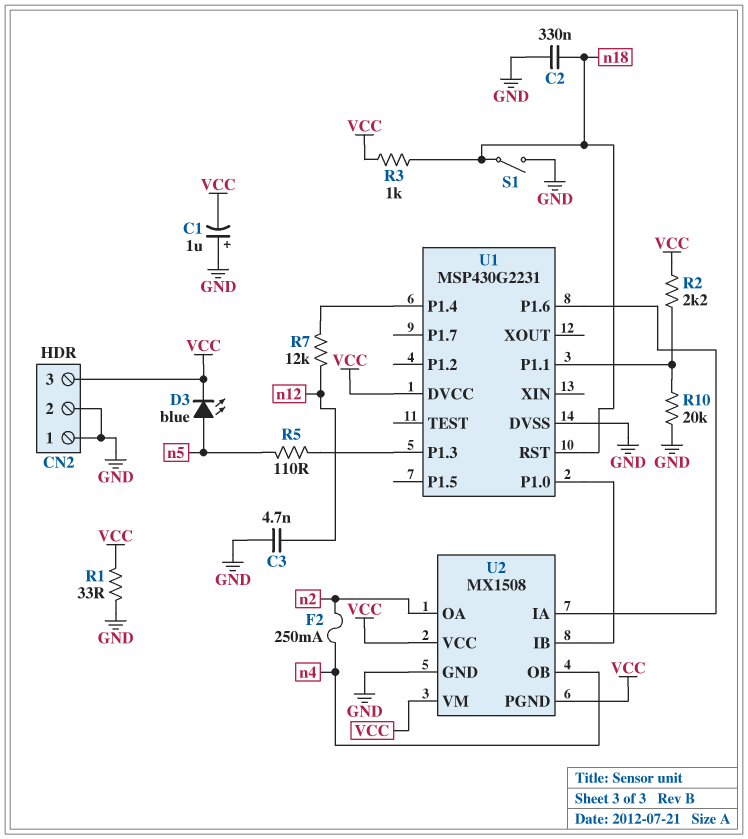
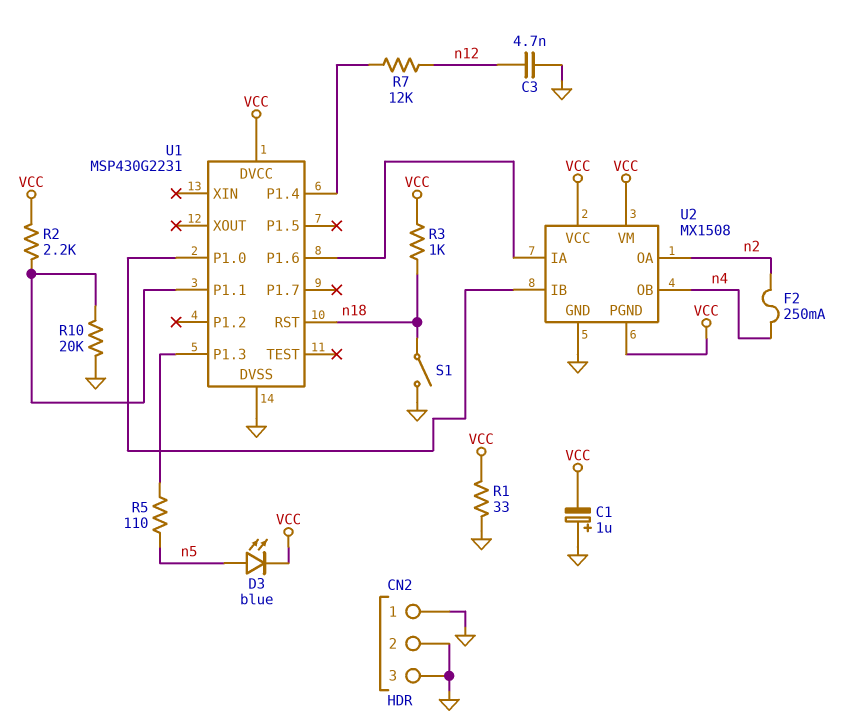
C2: 330nF (GND, n18) -> none
CN2 pin 3: VCC -> GND

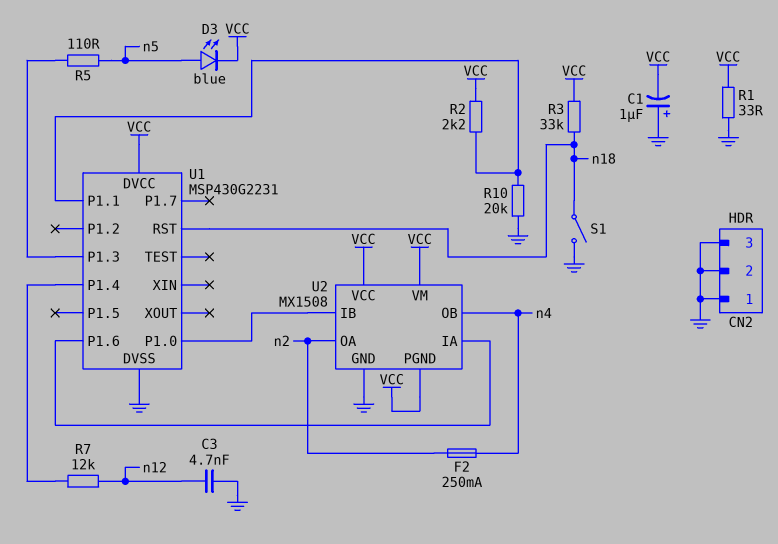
R3: 1k (VCC, n18) -> 33k (VCC, n18)

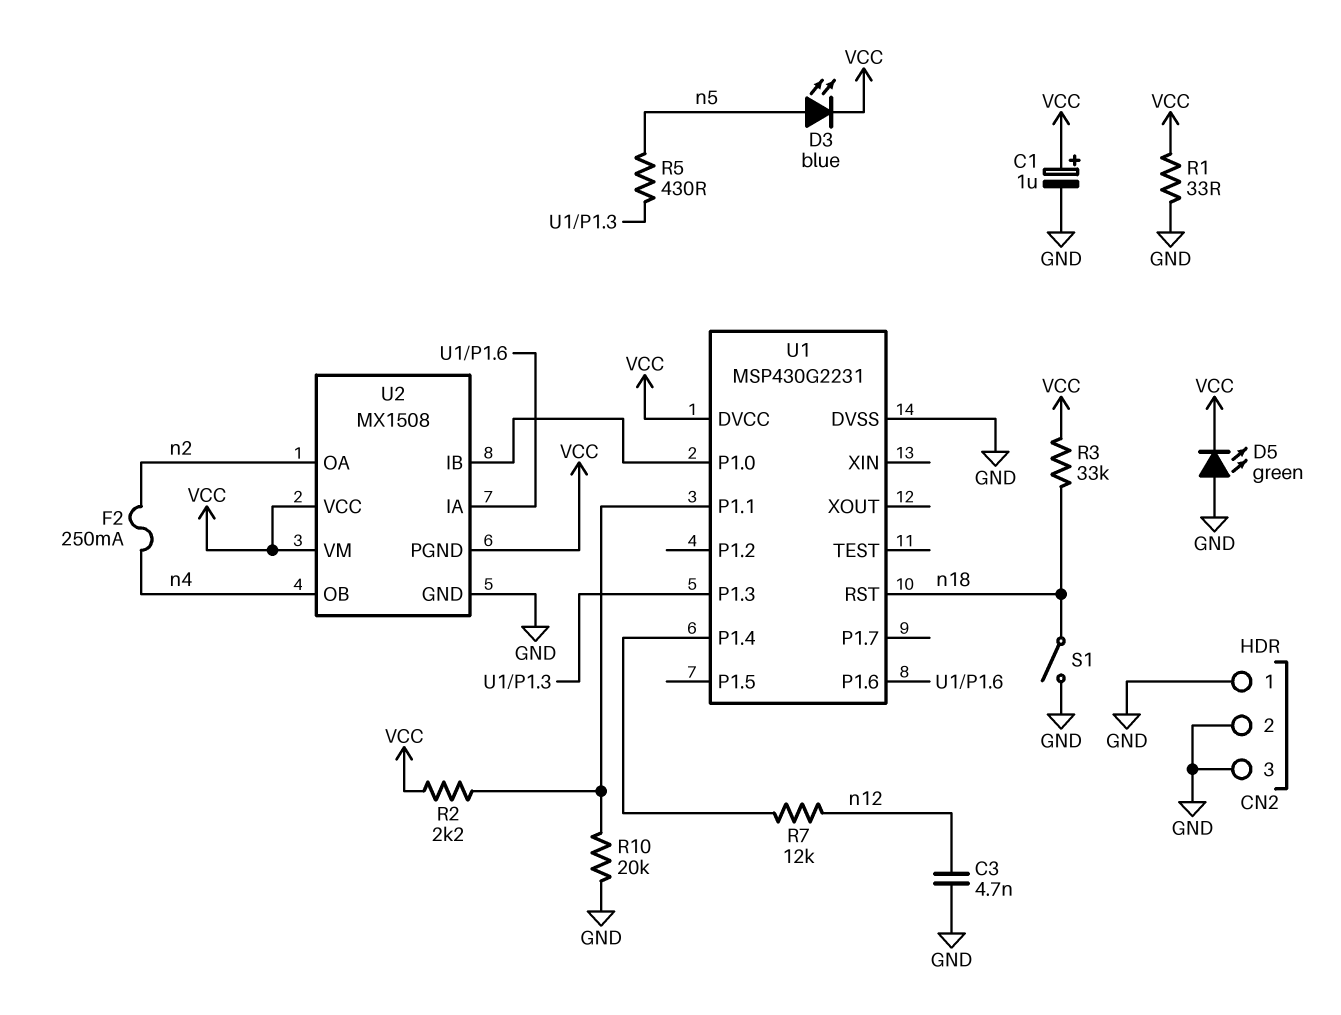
C1: 1uF (plus GND, minus VCC) -> 1uF (plus VCC, minus GND)
D5: none -> LED green (A GND, K VCC)
R5: 110 (U1/P1.3, n5) -> 430 (U1/P1.3, n5)

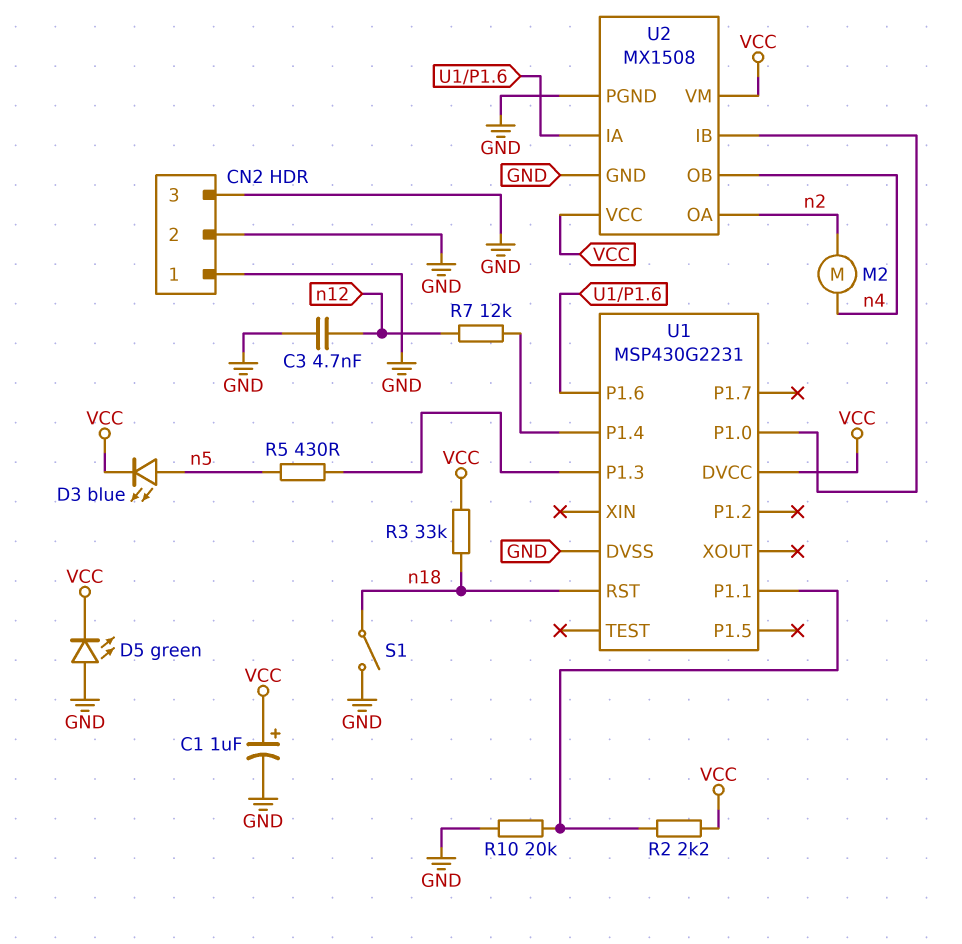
F2: 250mA (n2, n4) -> none
M2: none -> motor (n2, n4)
R1: 33 (GND, VCC) -> none
U2 pin PGND: VCC -> GND

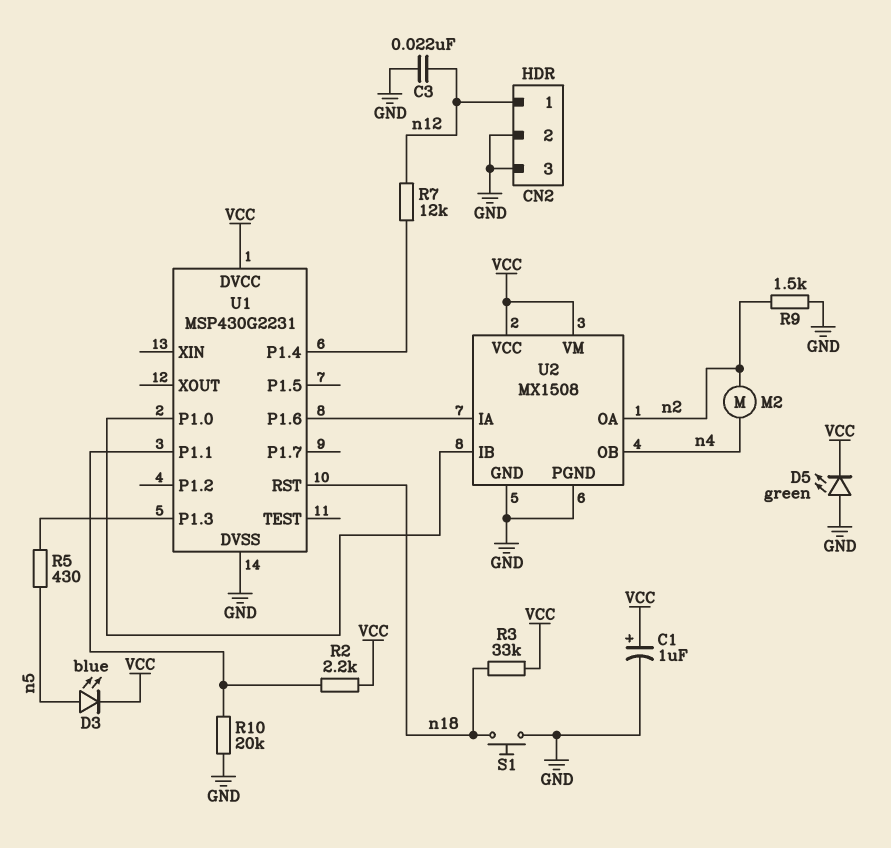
C3: 4.7nF (GND, n12) -> 22nF (GND, n12)
CN2 pin 1: GND -> n12
R9: none -> 1.5k (GND, n2)
S1: switch (GND, n18) -> button (GND, n18)

